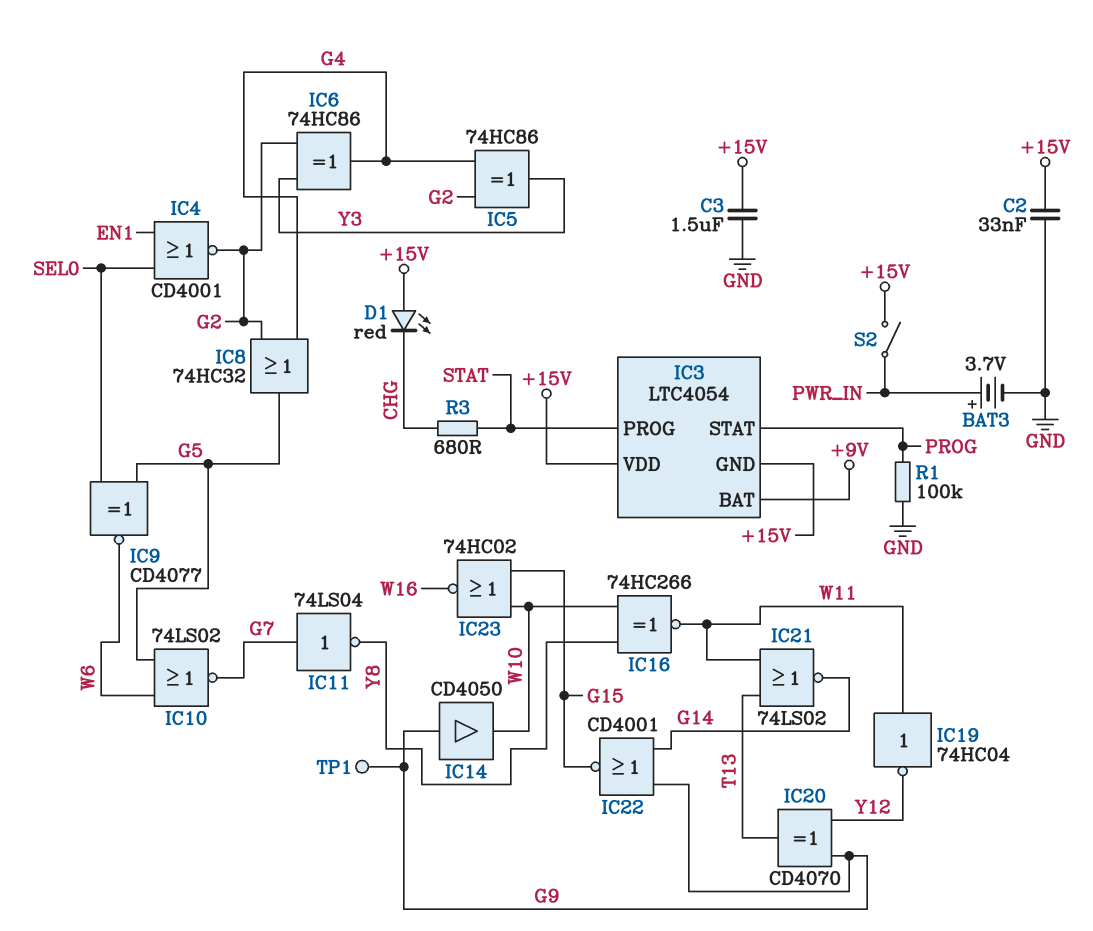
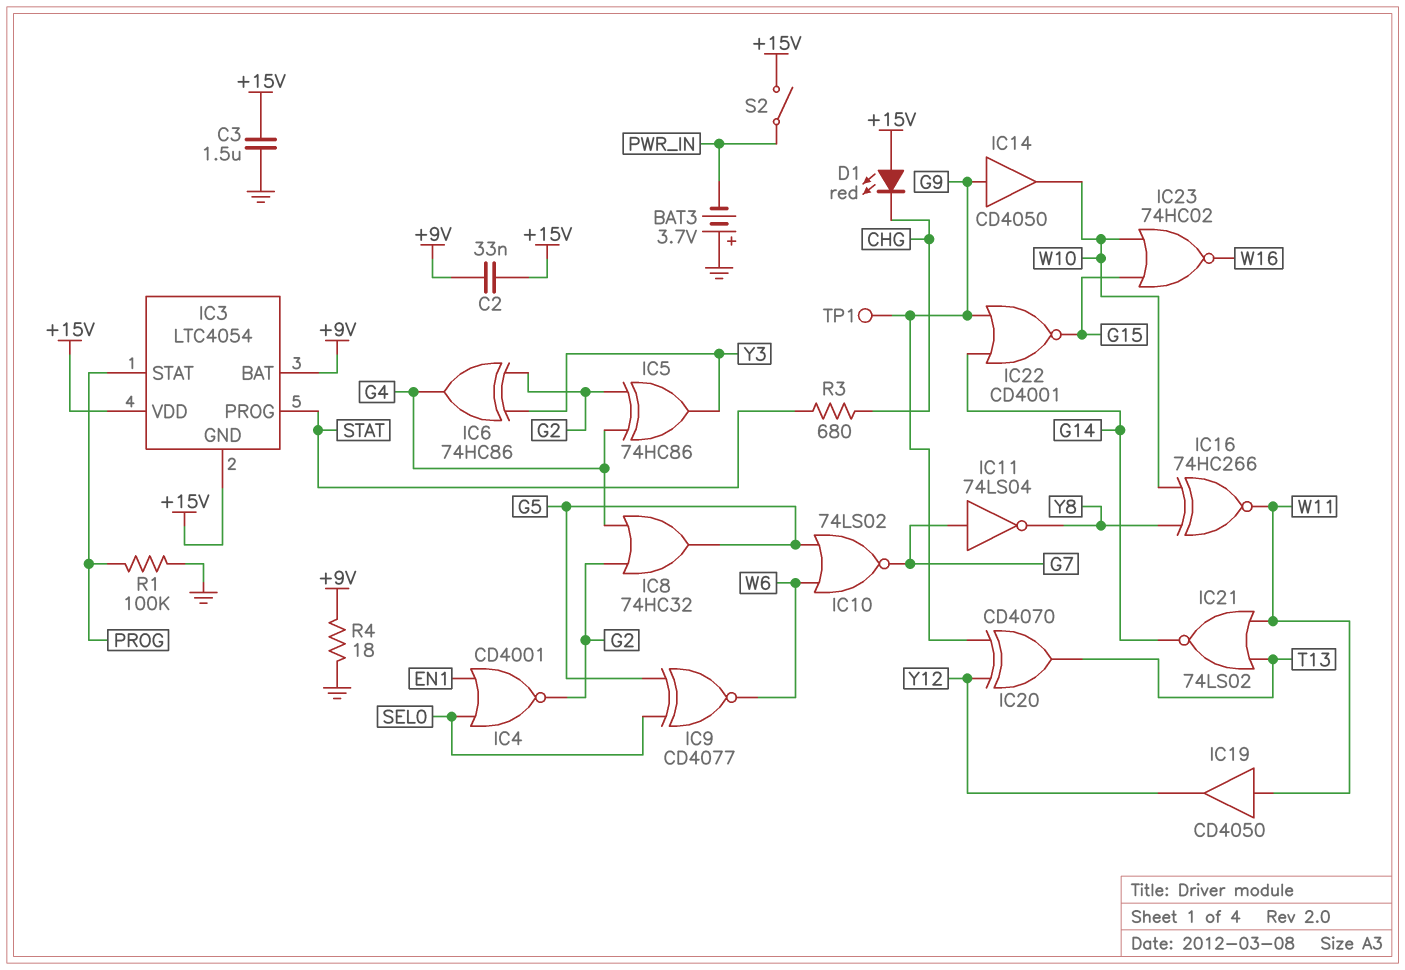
BAT3: 3.7V (plus PWR_IN, minus GND) -> 3.7V (plus GND, minus PWR_IN)
C2: 33nF (+15V, GND) -> 33nF (+9V, +15V)
IC19: NOT 74HC04 (in W11, out Y12) -> buffer CD4050 (in W11, out Y12)
R4: none -> 18 (+9V, GND)

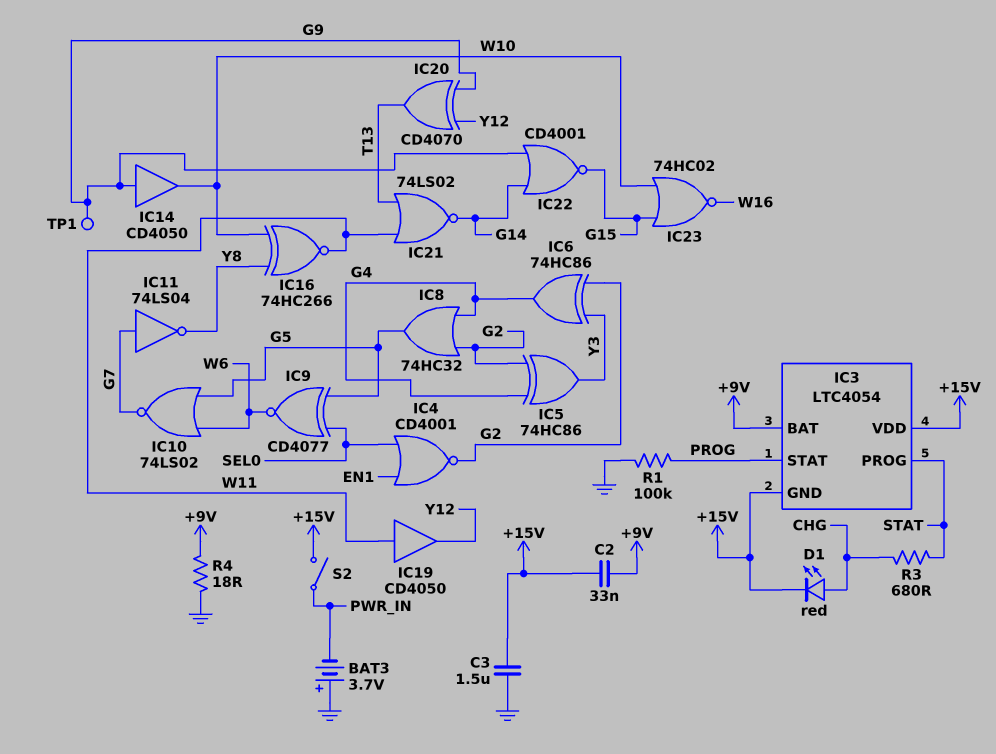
D1: LED red (A +15V, K CHG) -> LED red (A CHG, K +15V)

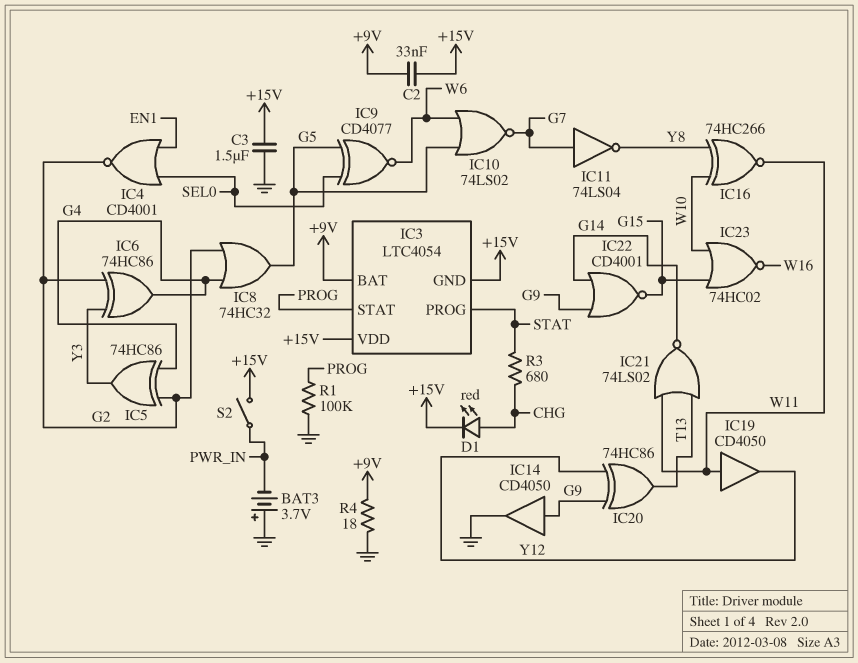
IC14: buffer CD4050 (in G9, out W10) -> buffer CD4050 (in G9, out GND)
IC20: XOR CD4070 (in G9, in Y12, out T13) -> XOR 74HC86 (in G9, in Y12, out T13)
TP1: test point (G9) -> none

